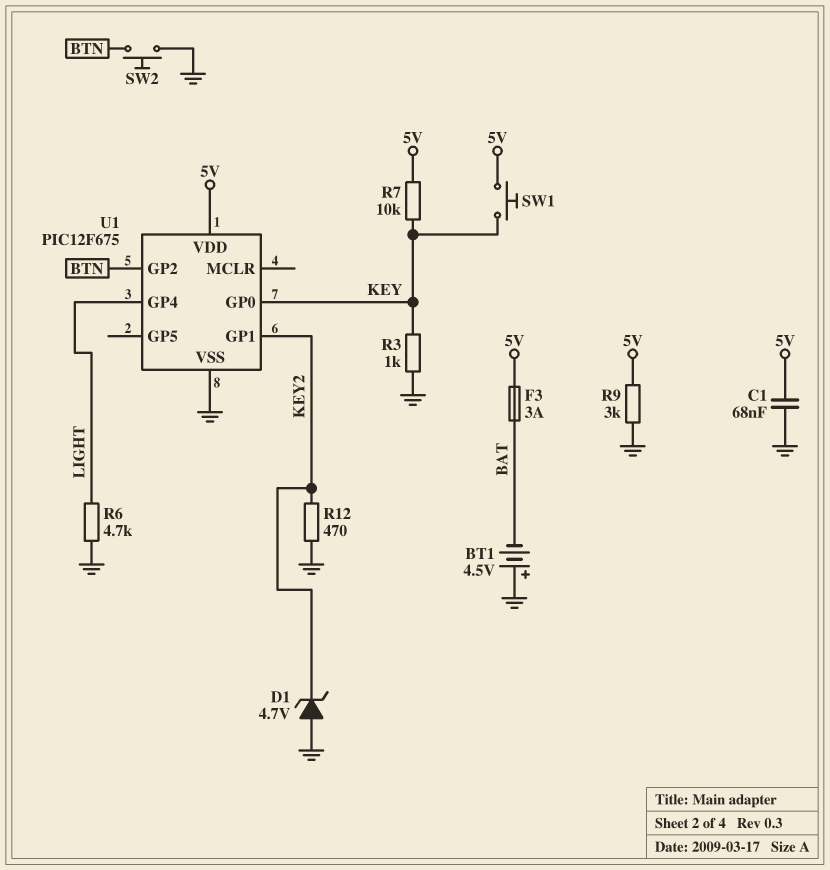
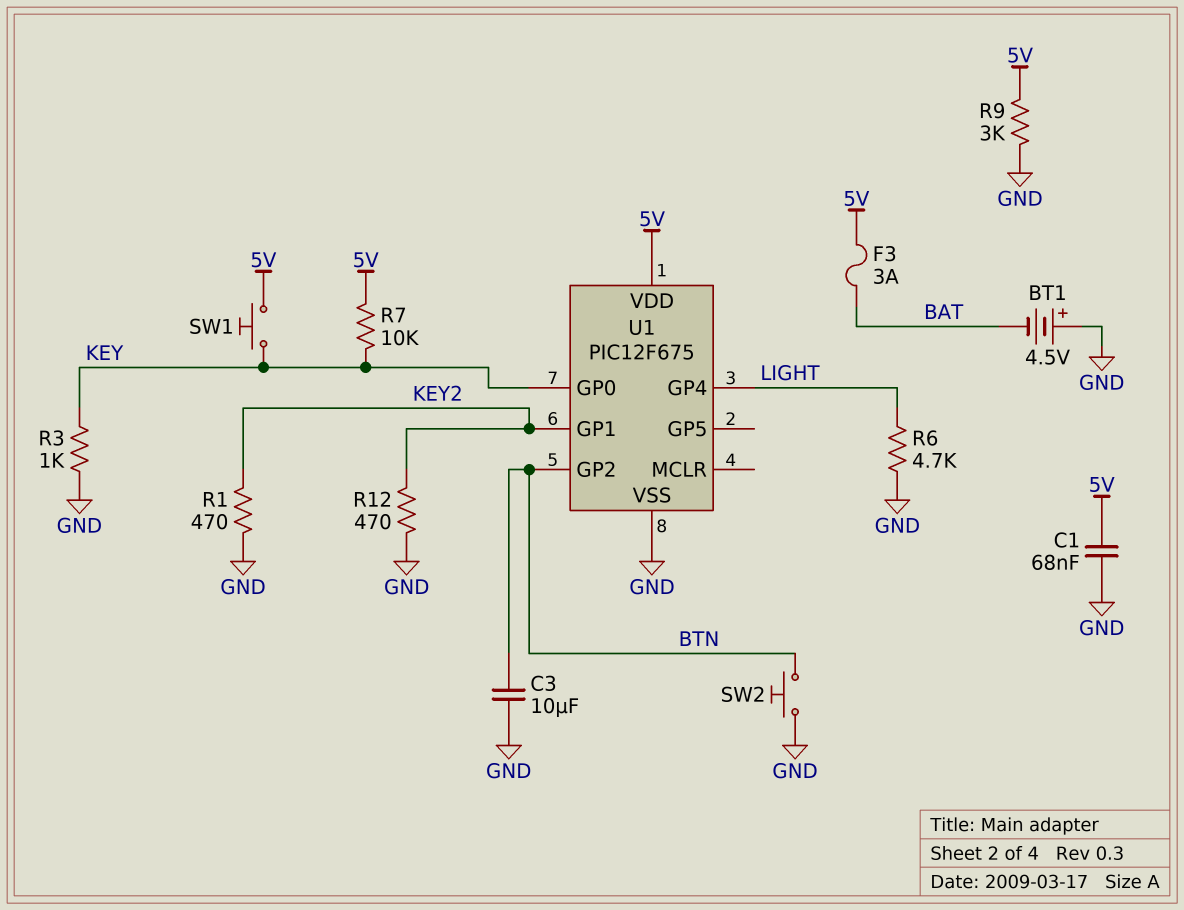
C3: none -> 10uF (BTN, GND)
D1: zener 4.7V (A GND, K KEY2) -> none
R1: none -> 470 (GND, KEY2)

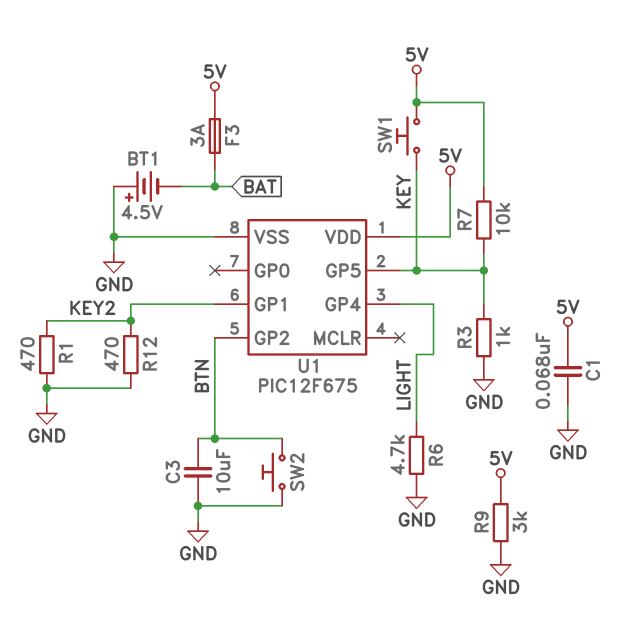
U1 pin GP0: KEY -> none
U1 pin GP5: none -> KEY

